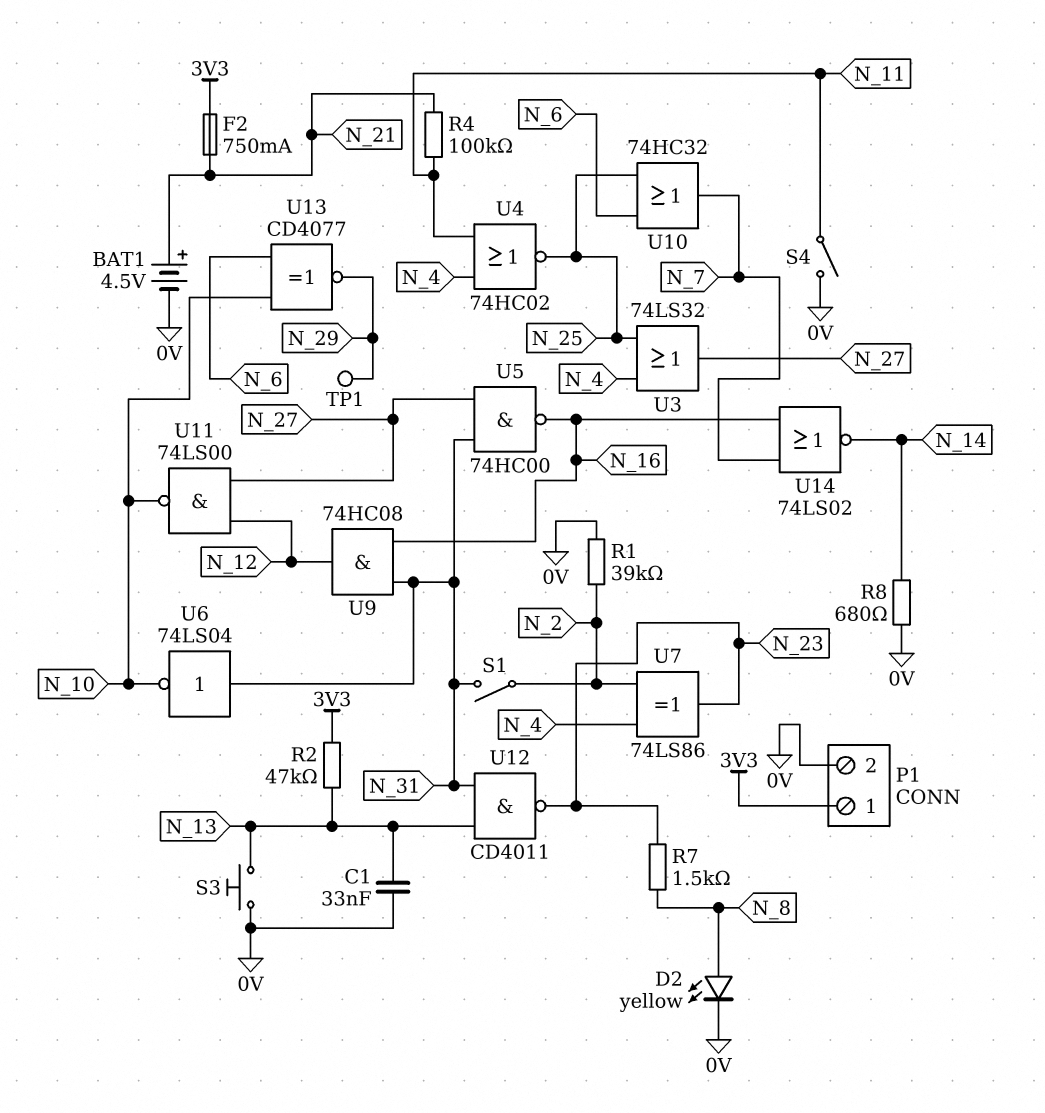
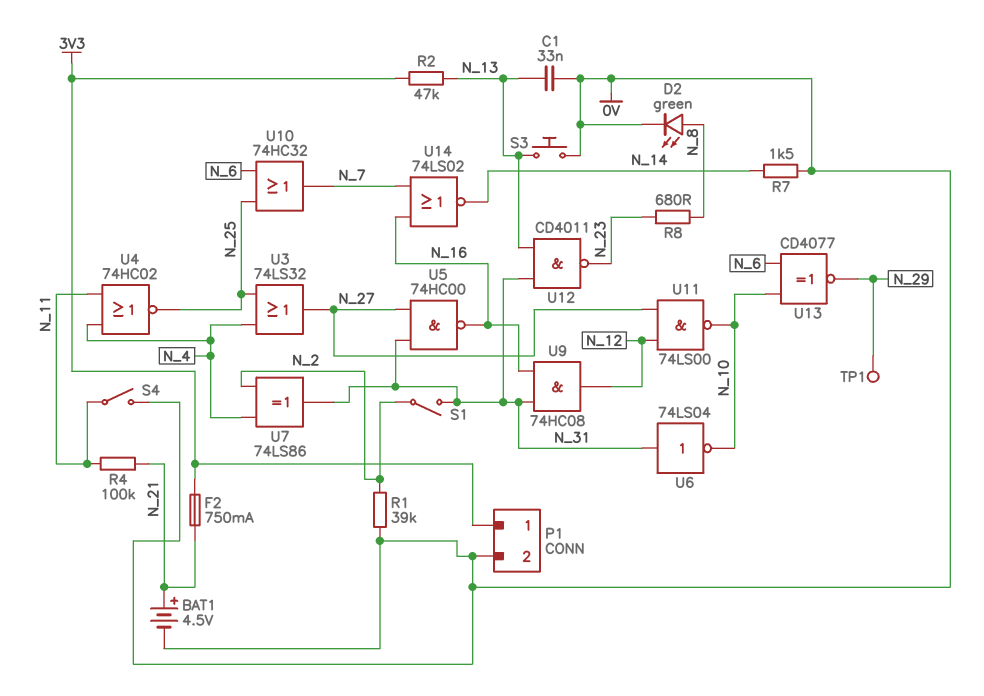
D2: LED yellow (A N_8, K 0V) -> LED green (A N_8, K 0V)
R7: 1.5k (N_8, N_23) -> 1.5k (0V, N_14)
R8: 680 (0V, N_14) -> 680 (N_8, N_23)
U7: XOR 74LS86 (in N_2, in N_4, out N_23) -> XOR 74LS86 (in N_2, in N_4, out N_31)

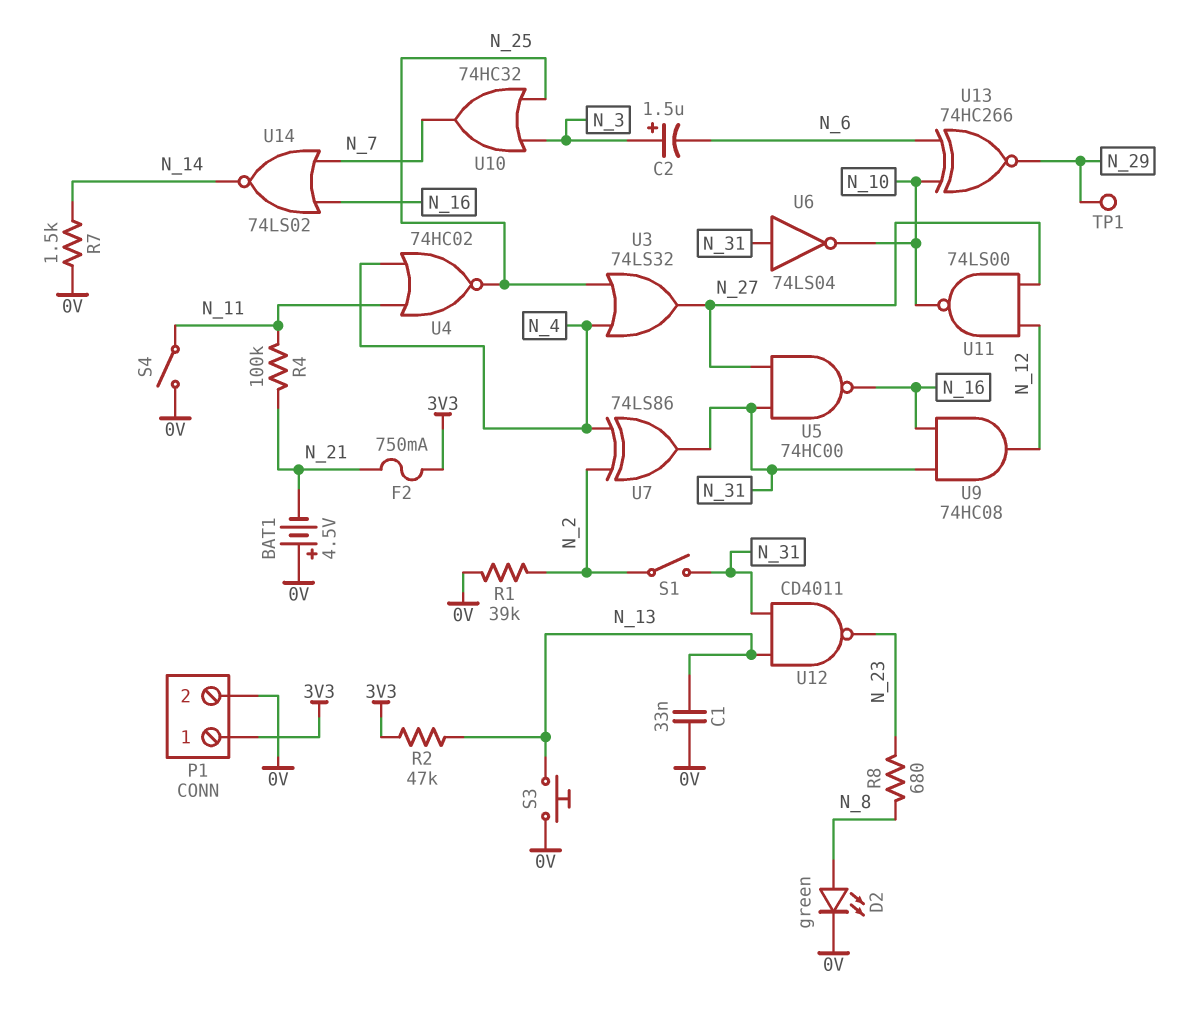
BAT1: 4.5V (plus N_21, minus 0V) -> 4.5V (plus 0V, minus N_21)
C2: none -> 1.5uF (plus N_3, minus N_6)
U10: OR 74HC32 (in N_6, in N_25, out N_7) -> OR 74HC32 (in N_3, in N_25, out N_7)
U13: XNOR CD4077 (in N_6, in N_10, out N_29) -> XNOR 74HC266 (in N_6, in N_10, out N_29)

